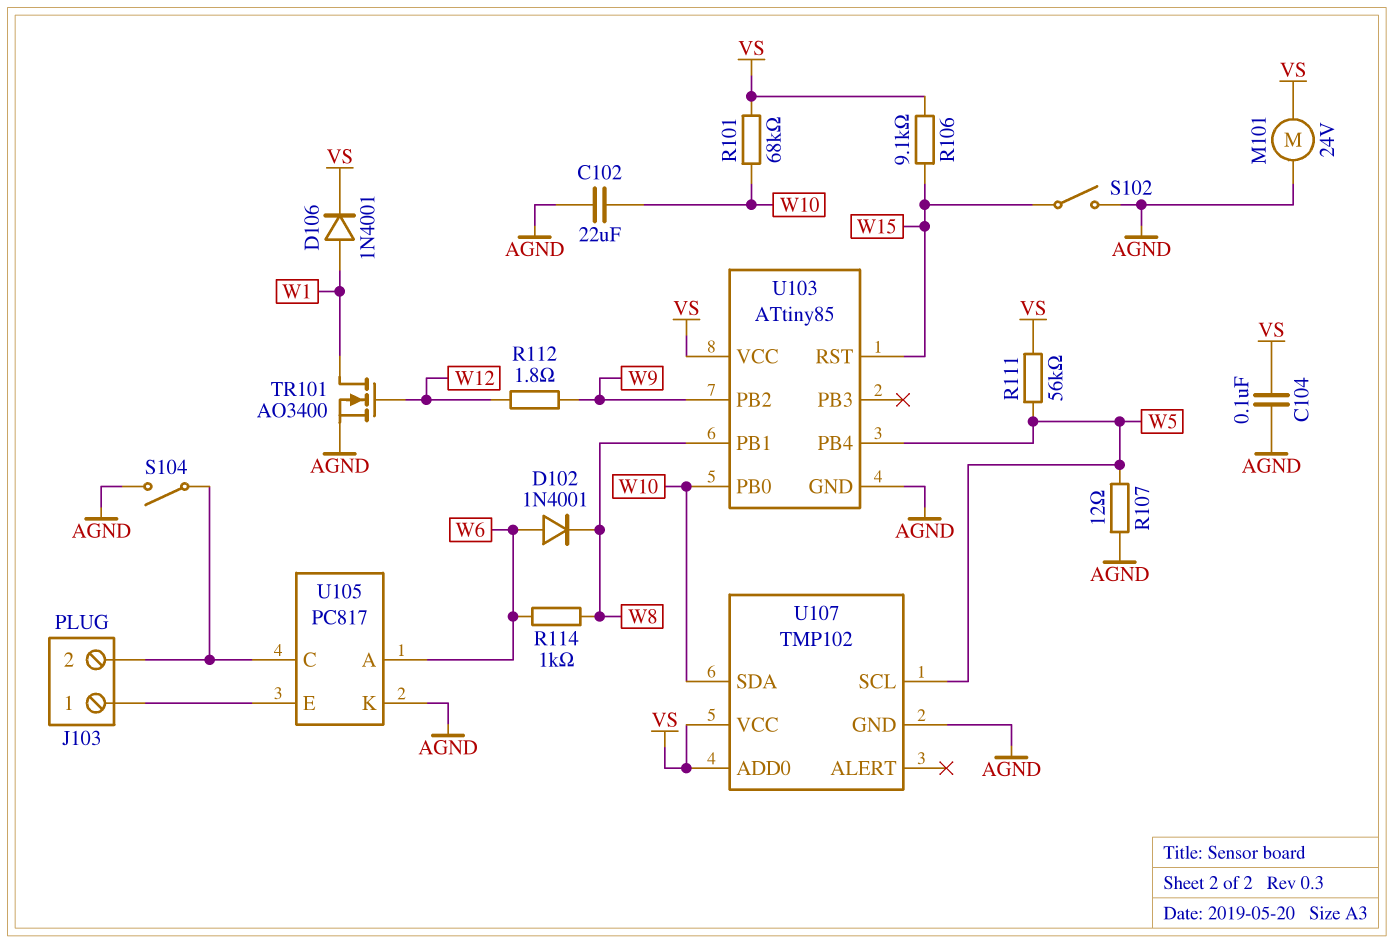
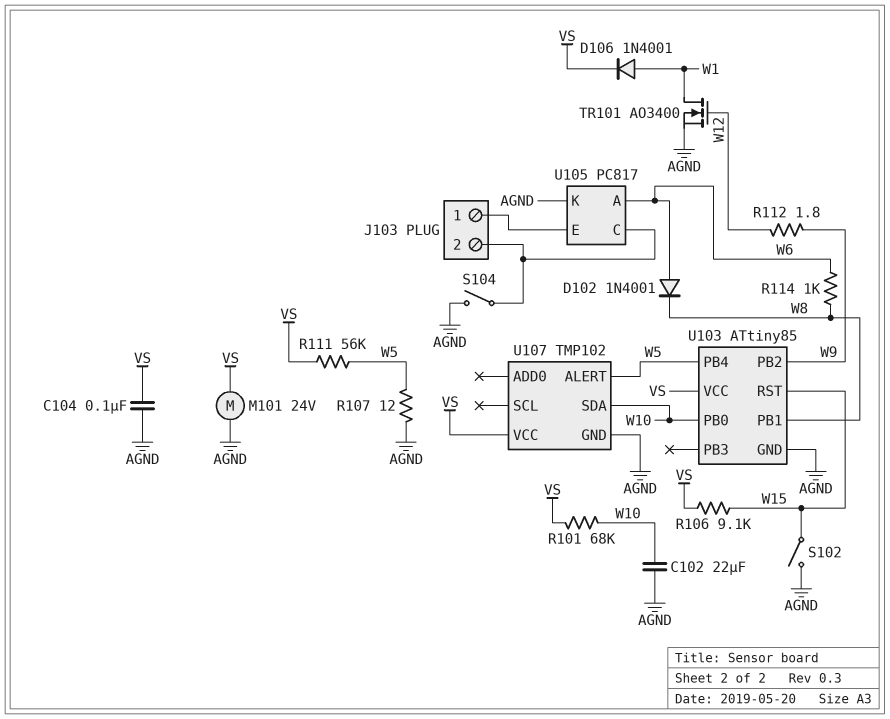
U107 pin ADD0: VS -> none
U107 pin ALERT: none -> W5
U107 pin SCL: W5 -> none

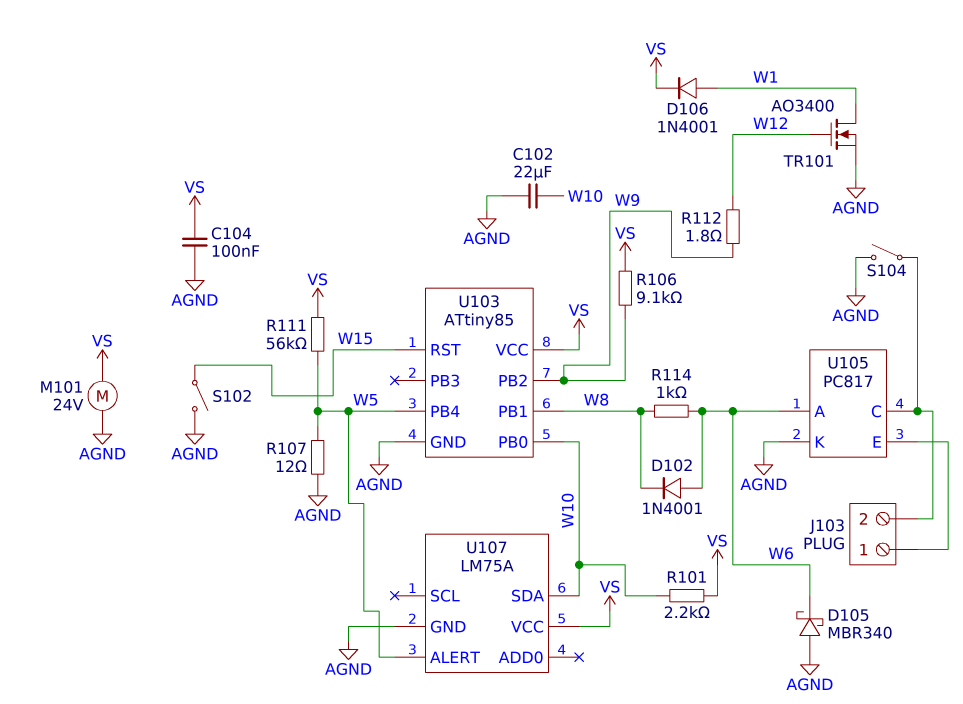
D105: none -> schottky MBR340 (A AGND, K W6)
R101: 68k (VS, W10) -> 2.2k (VS, W10)
R106: 9.1k (VS, W15) -> 9.1k (VS, W9)
U107: TMP102 -> LM75A

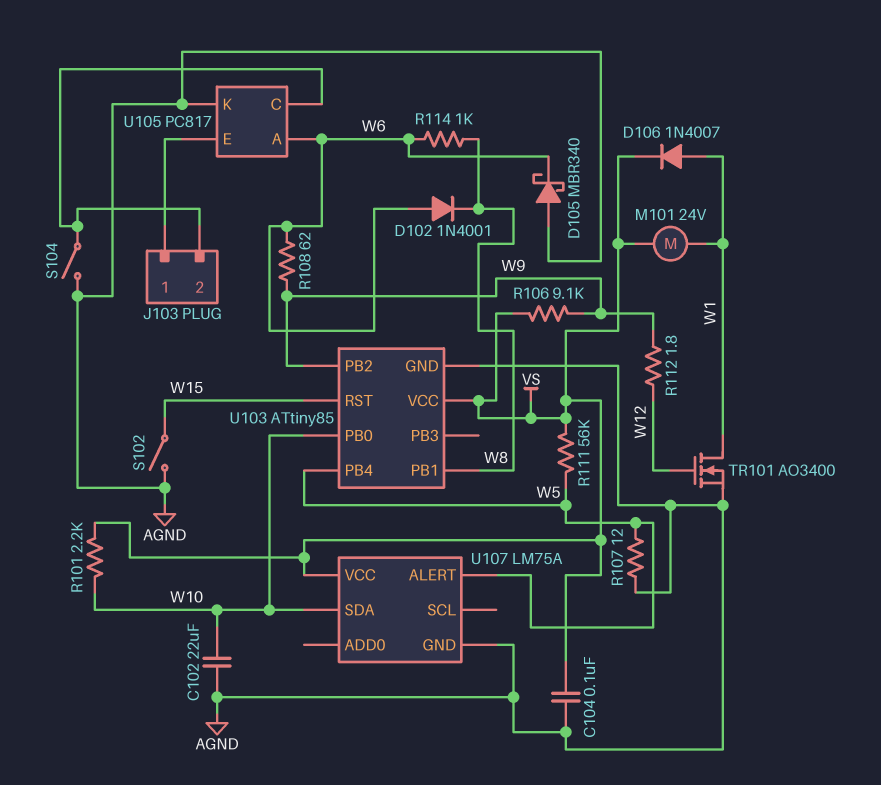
D106: diode 1N4001 (A W1, K VS) -> diode 1N4007 (A W1, K VS)
M101: motor 24V (AGND, VS) -> motor 24V (VS, W1)
R108: none -> 62 (W6, W9)

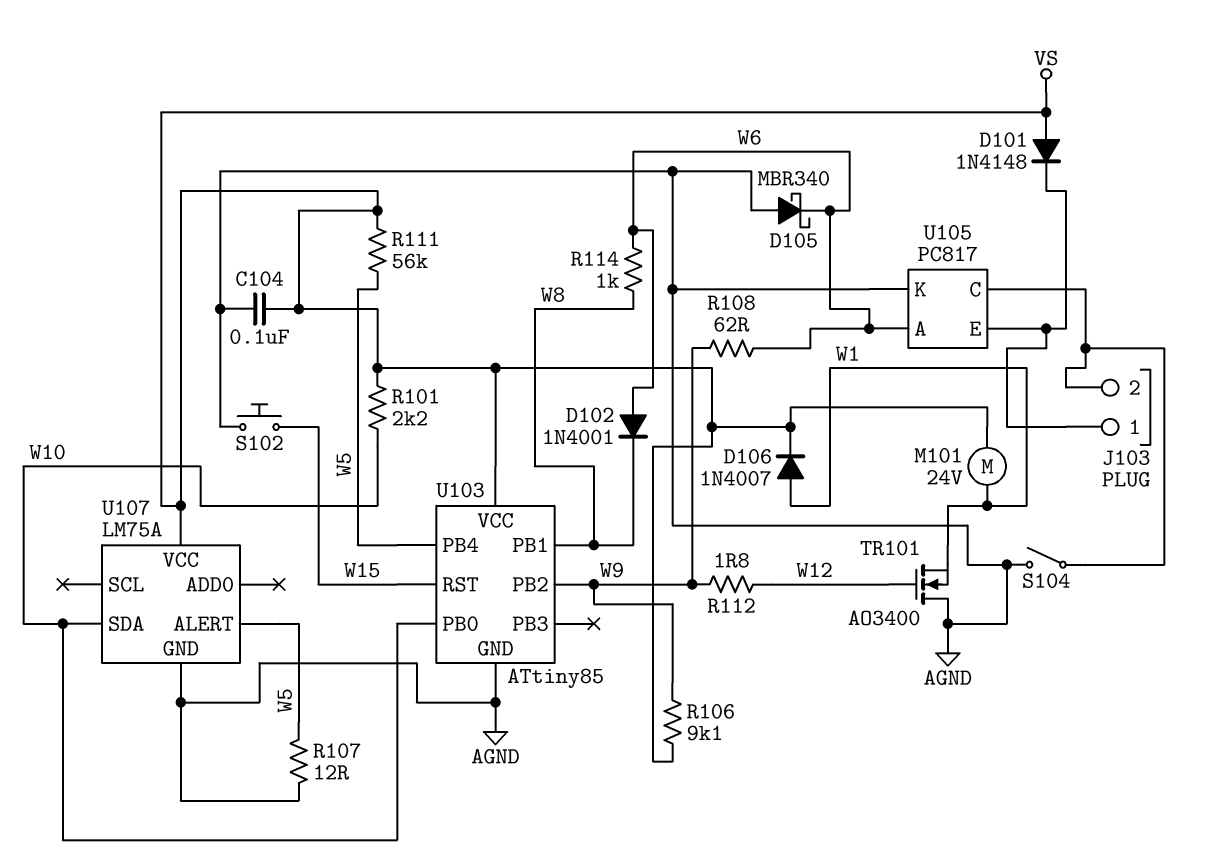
C102: 22uF (AGND, W10) -> none
D101: none -> diode 1N4148 (A VS, K J103/1)
S102: switch (AGND, W15) -> button (AGND, W15)
TR101: NMOS AO3400 (G W12, D W1, S AGND) -> NMOS AO3400 (G W12, D AGND, S W1)

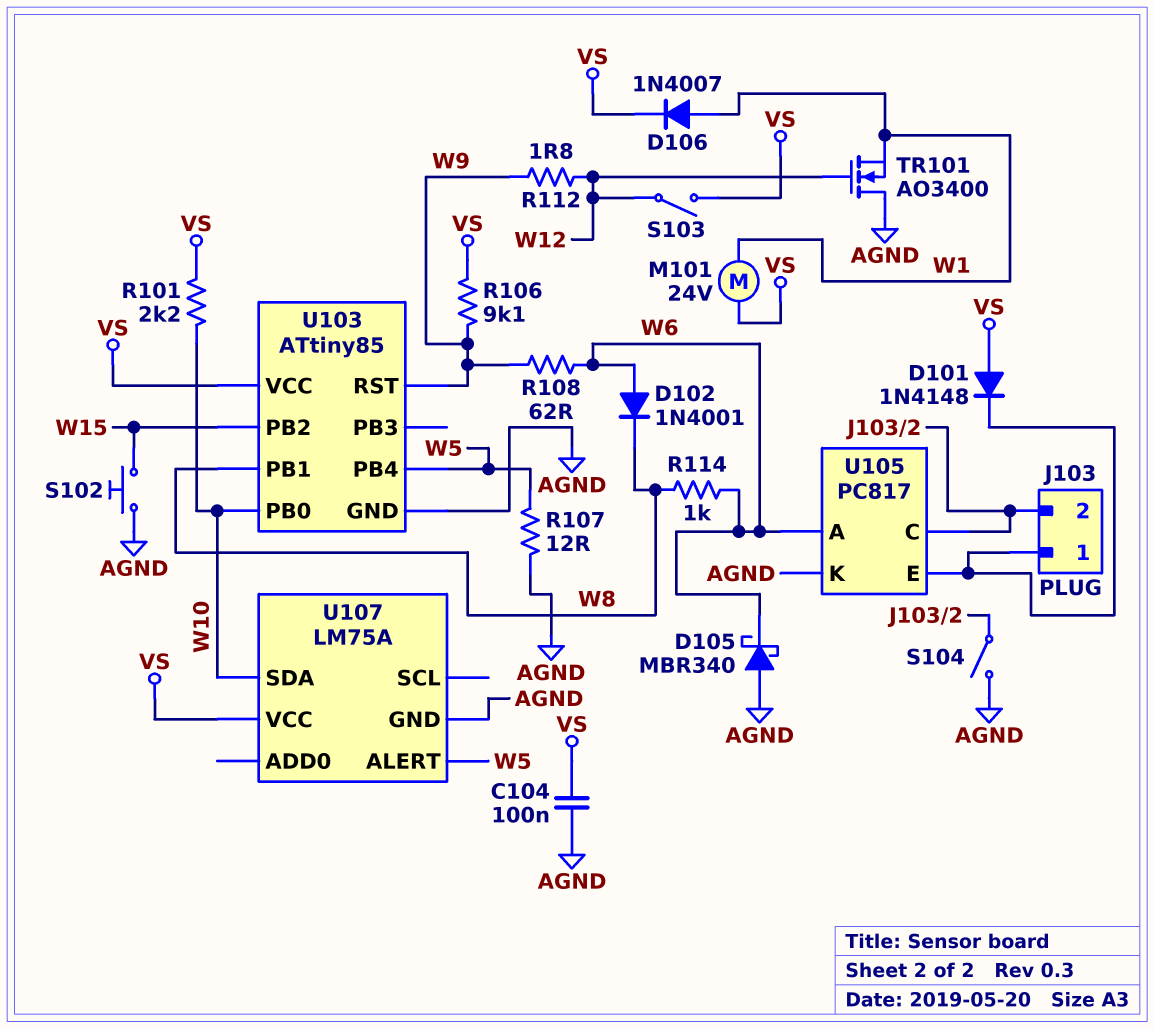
R111: 56k (VS, W5) -> none
S103: none -> switch (VS, W12)
U103 pin PB2: W9 -> W15
U103 pin RST: W15 -> W9

